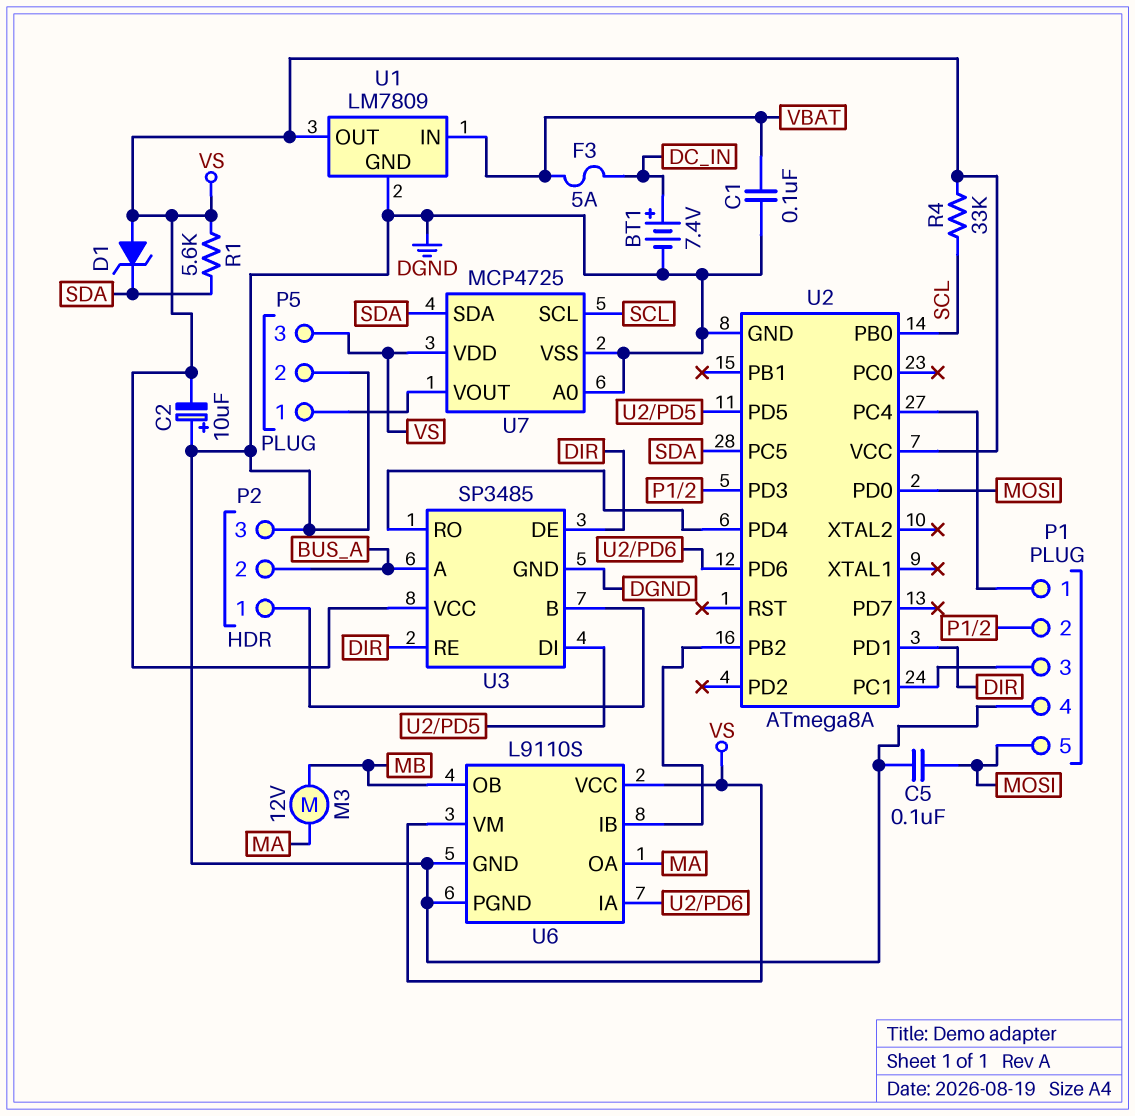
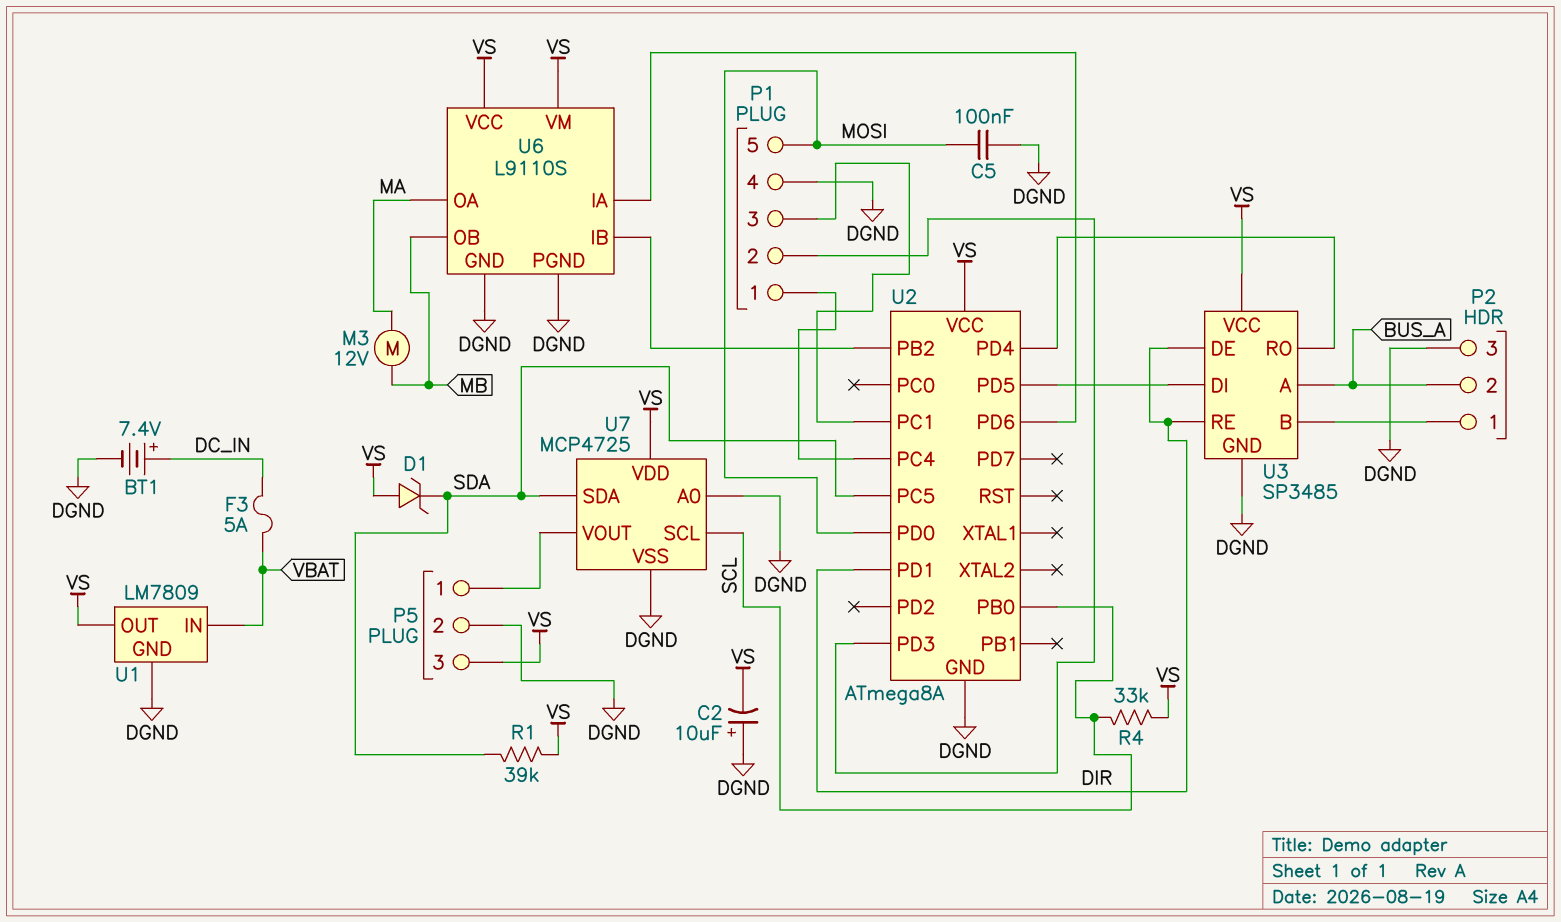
C1: 100nF (DGND, VBAT) -> none
R1: 5.6k (SDA, VS) -> 39k (SDA, VS)

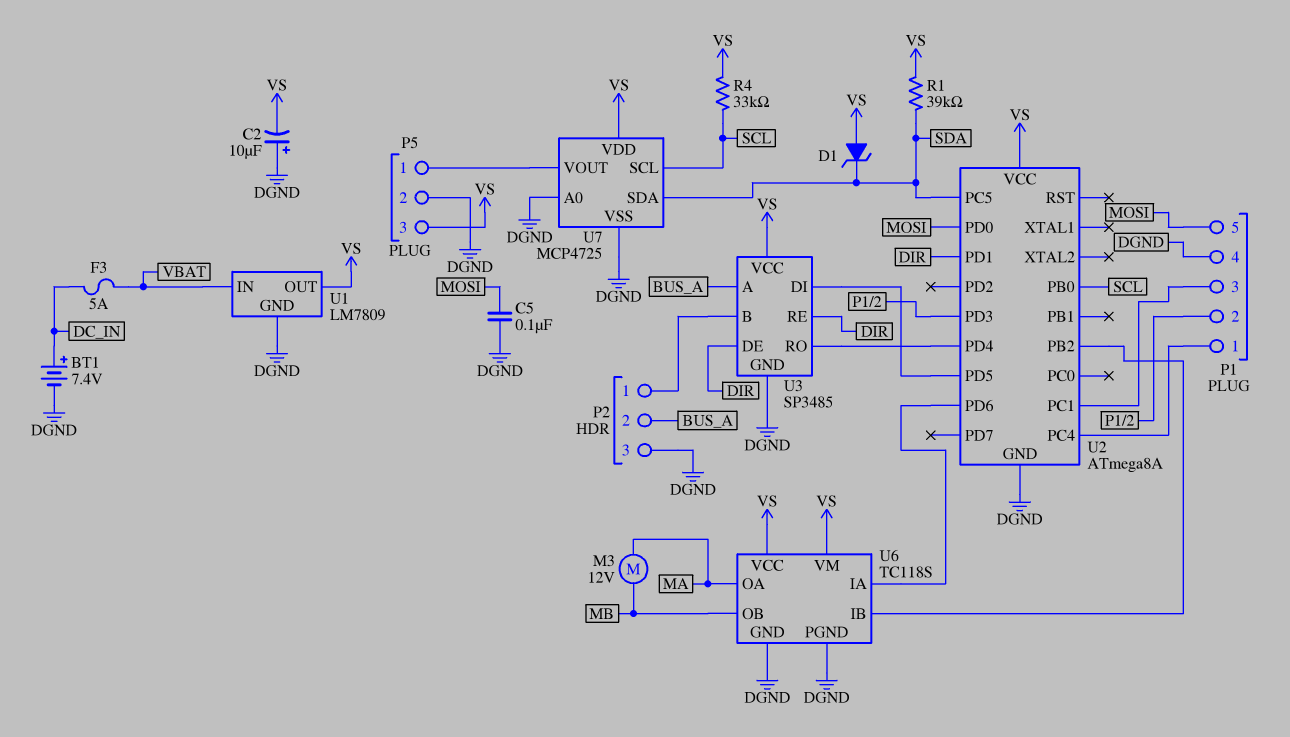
U6: L9110S -> TC118S

